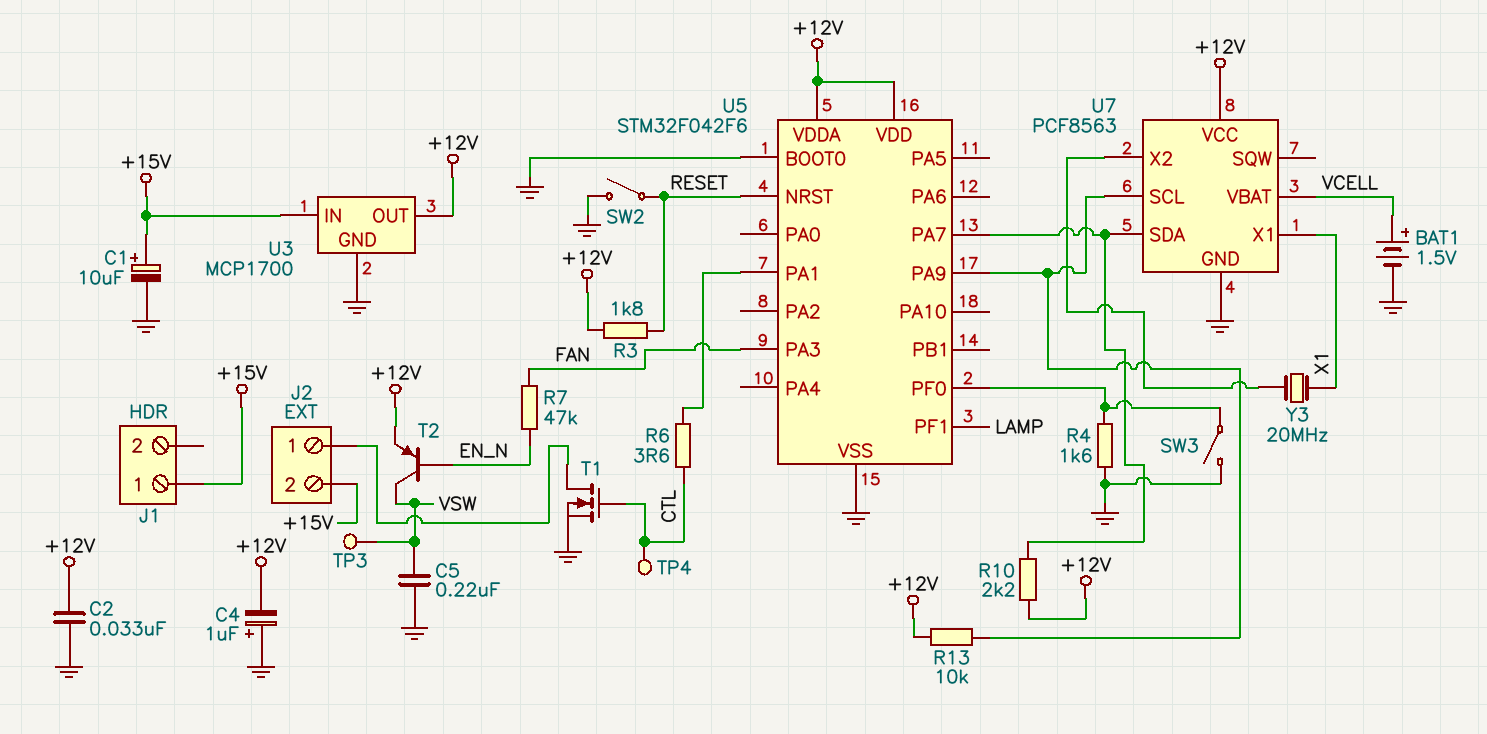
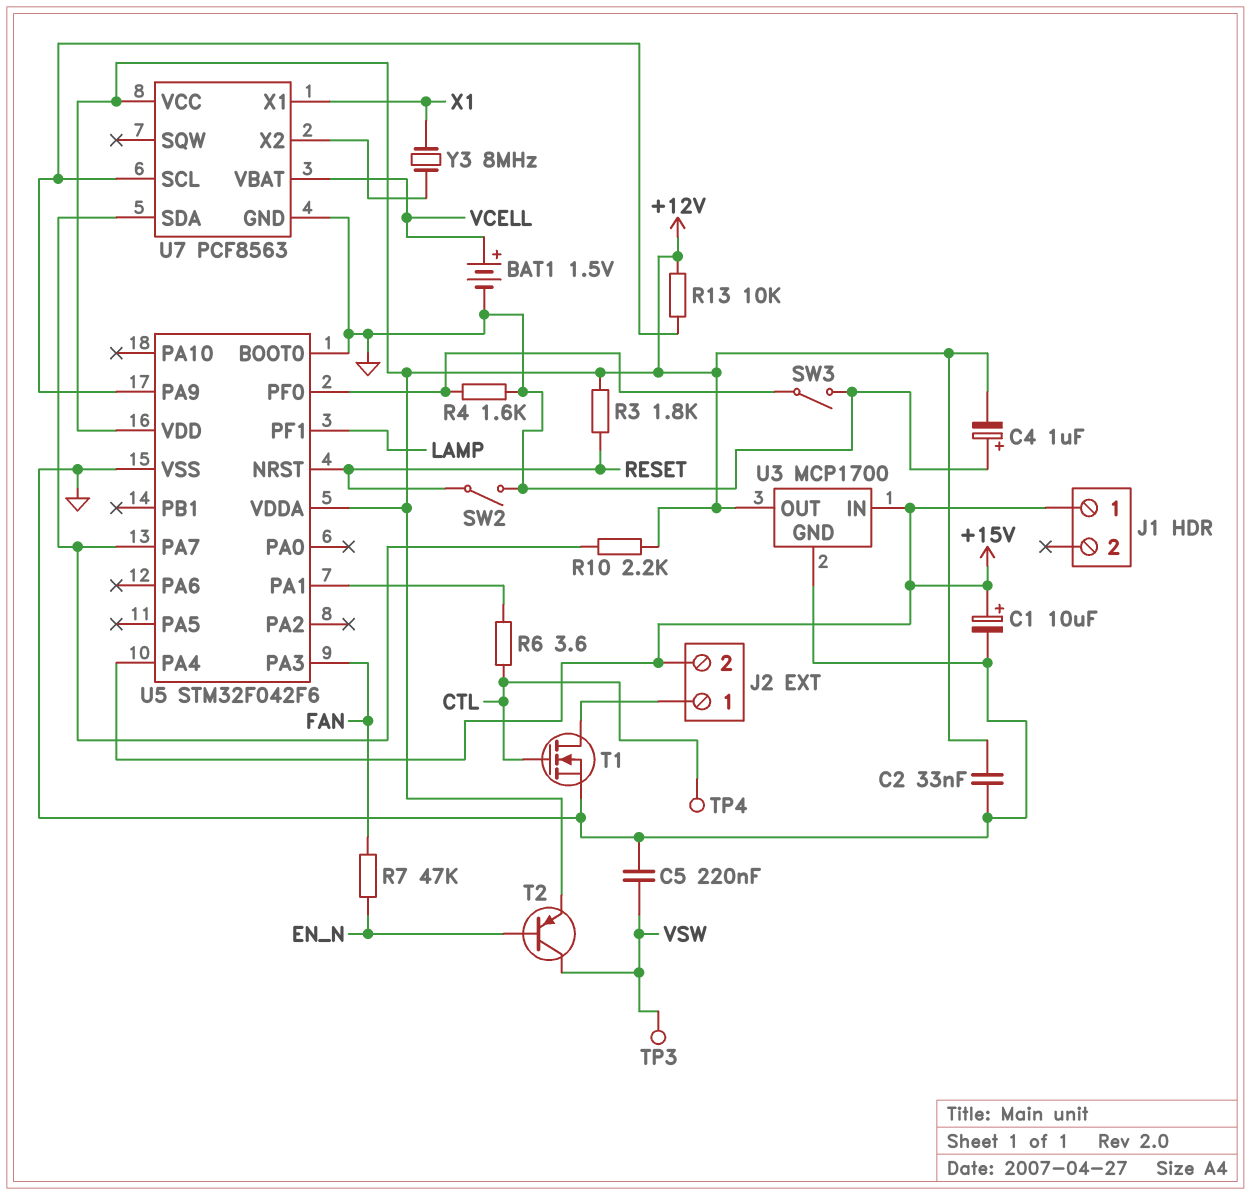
U5 pin PA4: none -> +15V
Y3: 20MHz (U7/X2, X1) -> 8MHz (U7/X2, X1)

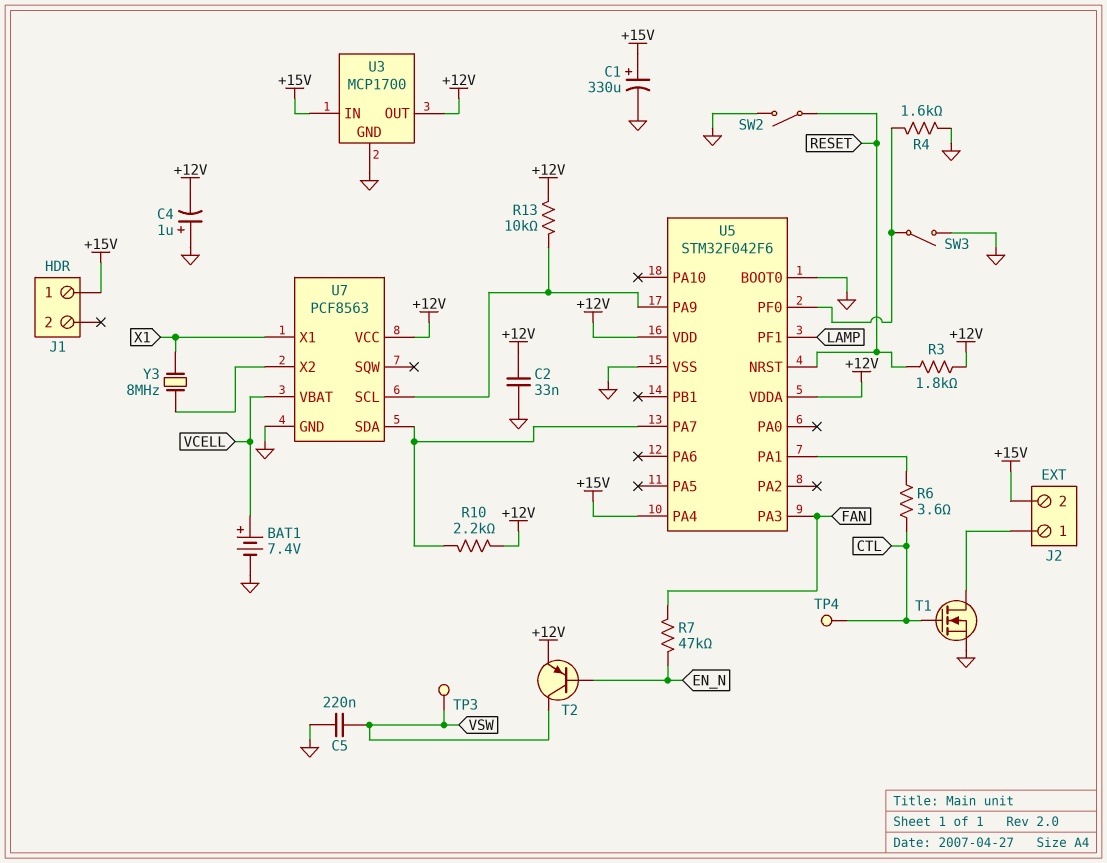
BAT1: 1.5V (plus VCELL, minus GND) -> 7.4V (plus VCELL, minus GND)
C1: 10uF (plus +15V, minus GND) -> 330uF (plus +15V, minus GND)

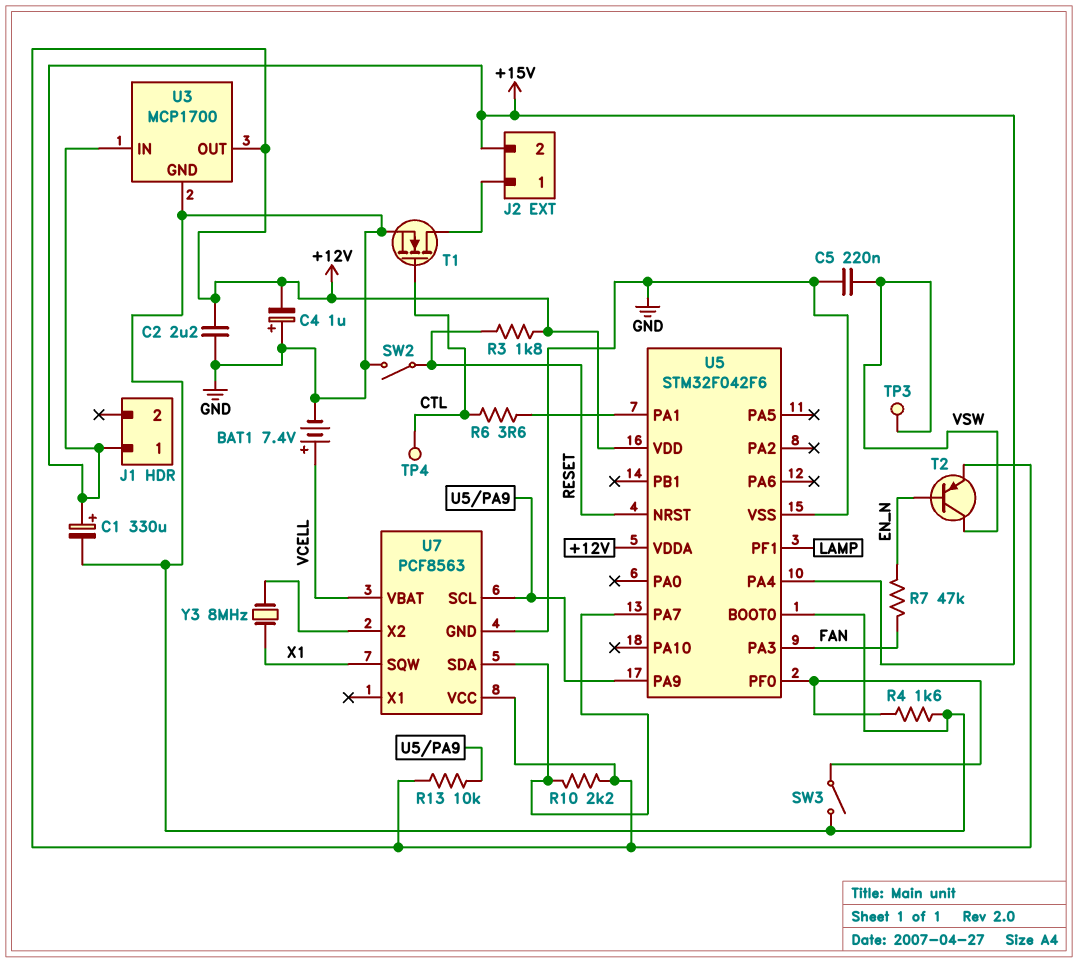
C2: 33nF (+12V, GND) -> 2.2uF (+12V, GND)
U7 pin SQW: none -> X1
U7 pin X1: X1 -> none

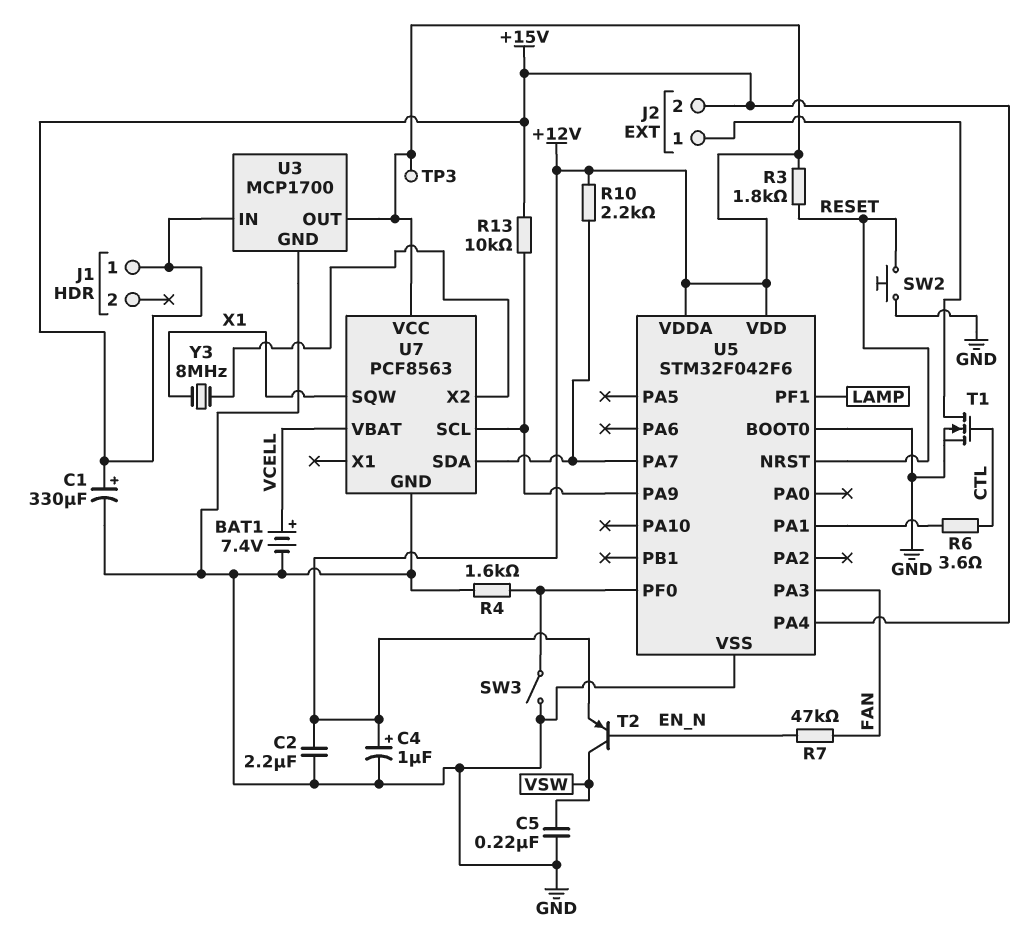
C4: 1uF (plus GND, minus +12V) -> 1uF (plus +12V, minus GND)
R13: 10k (+12V, U5/PA9) -> 10k (+15V, U5/PA9)
SW2: switch (GND, RESET) -> button (GND, RESET)
TP3: test point (VSW) -> test point (+12V)
TP4: test point (CTL) -> none

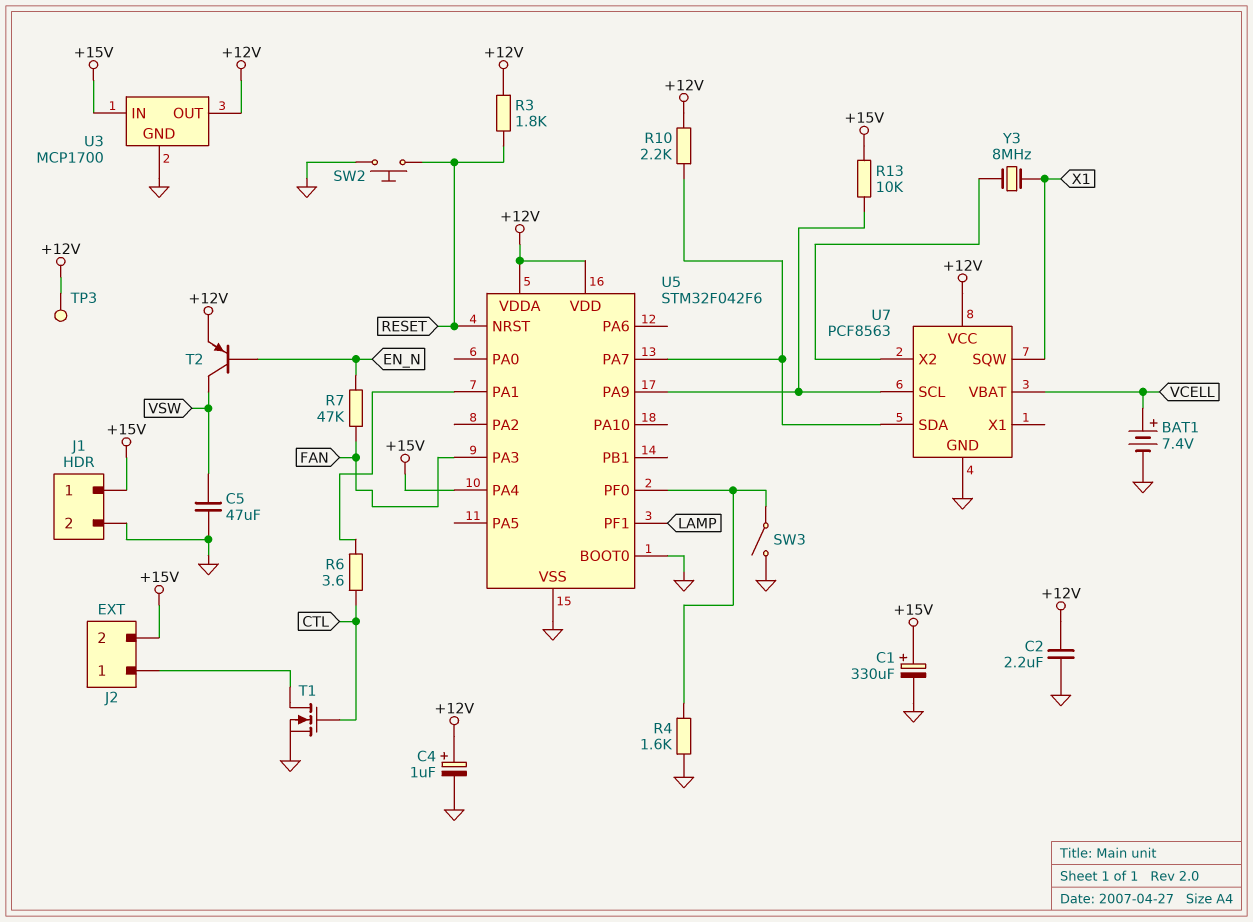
C5: 220nF (GND, VSW) -> 47uF (GND, VSW)
J1 pin 2: none -> GND

